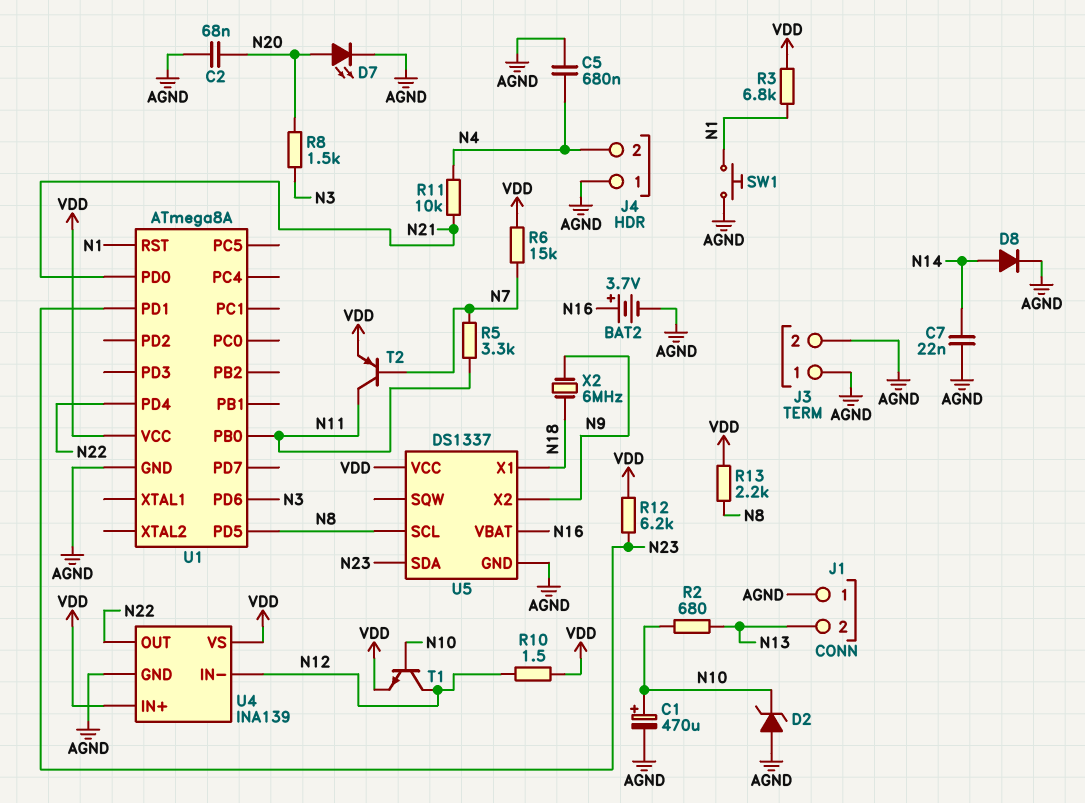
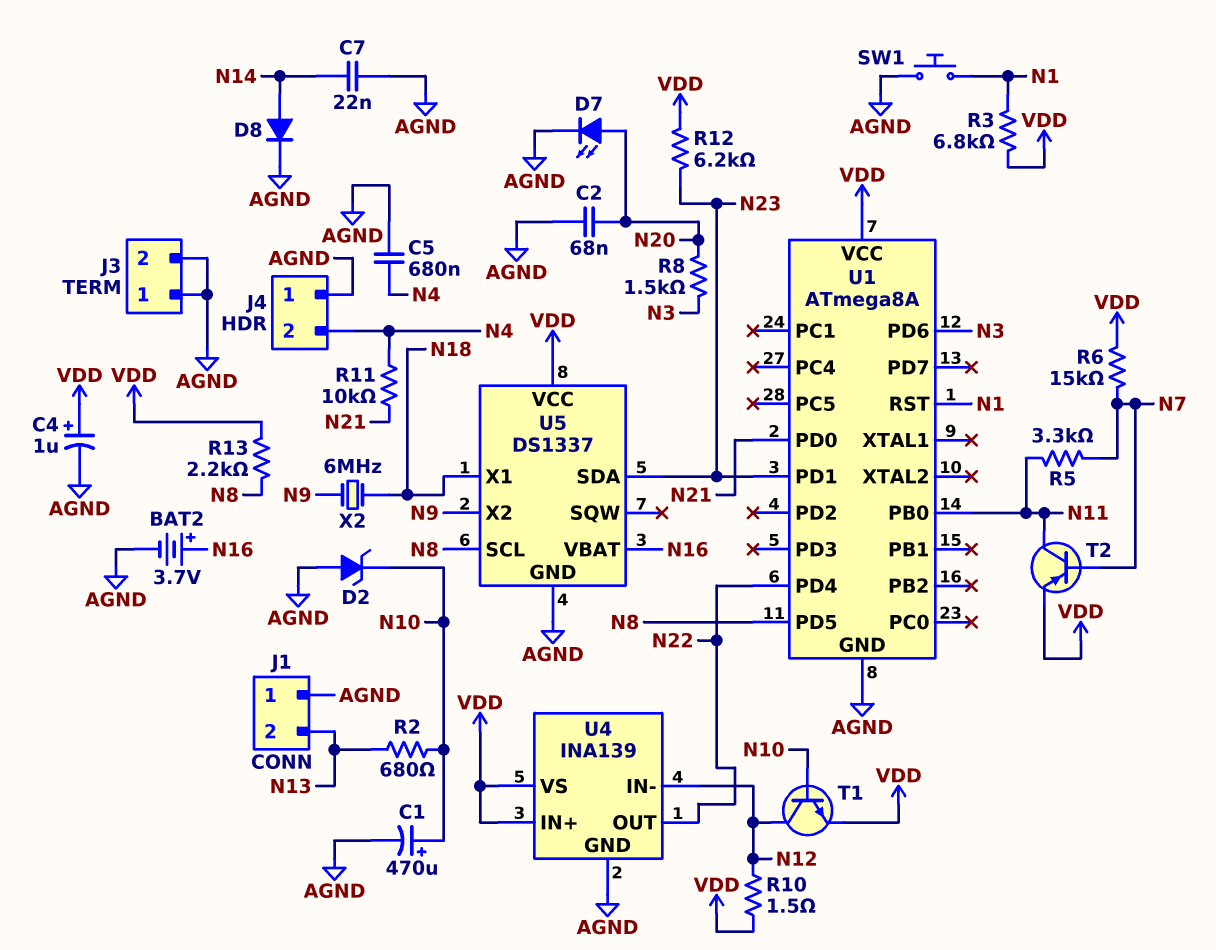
C4: none -> 1uF (plus VDD, minus AGND)

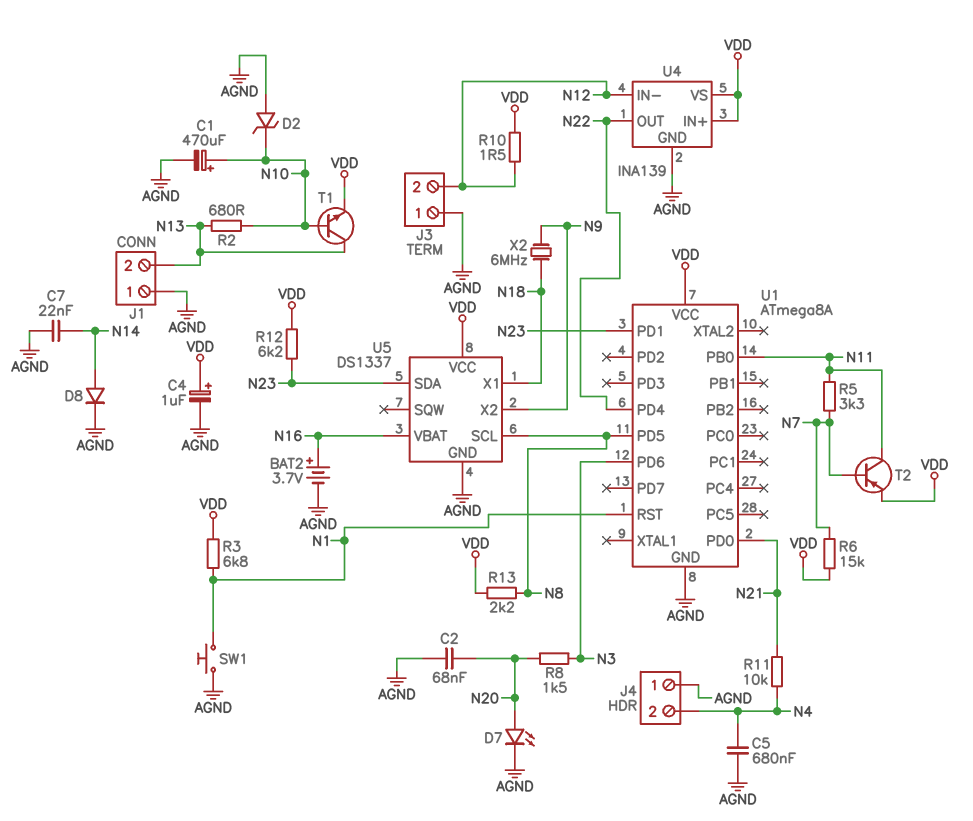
J3 pin 2: AGND -> N12
T1: NPN (B N10, C N12, E VDD) -> NPN (B N10, C N13, E VDD)

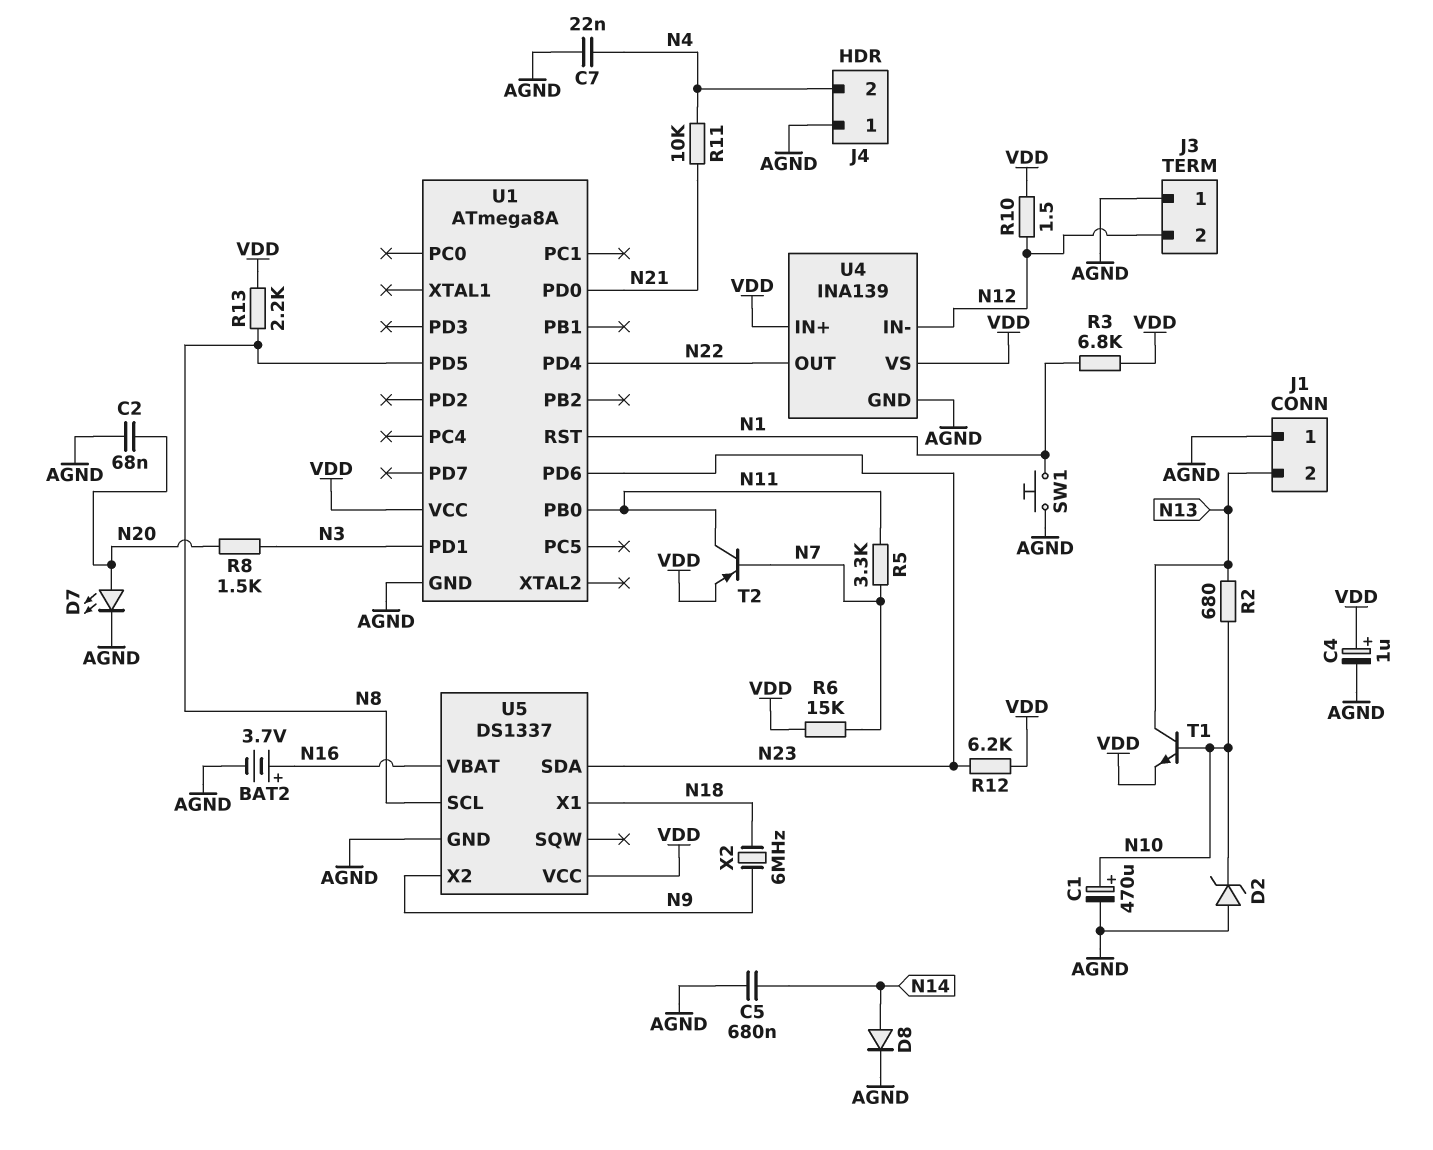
C5: 680nF (AGND, N4) -> 680nF (AGND, N14)
C7: 22nF (AGND, N14) -> 22nF (AGND, N4)
U1 pin PD1: N23 -> N3
U1 pin PD6: N3 -> N23

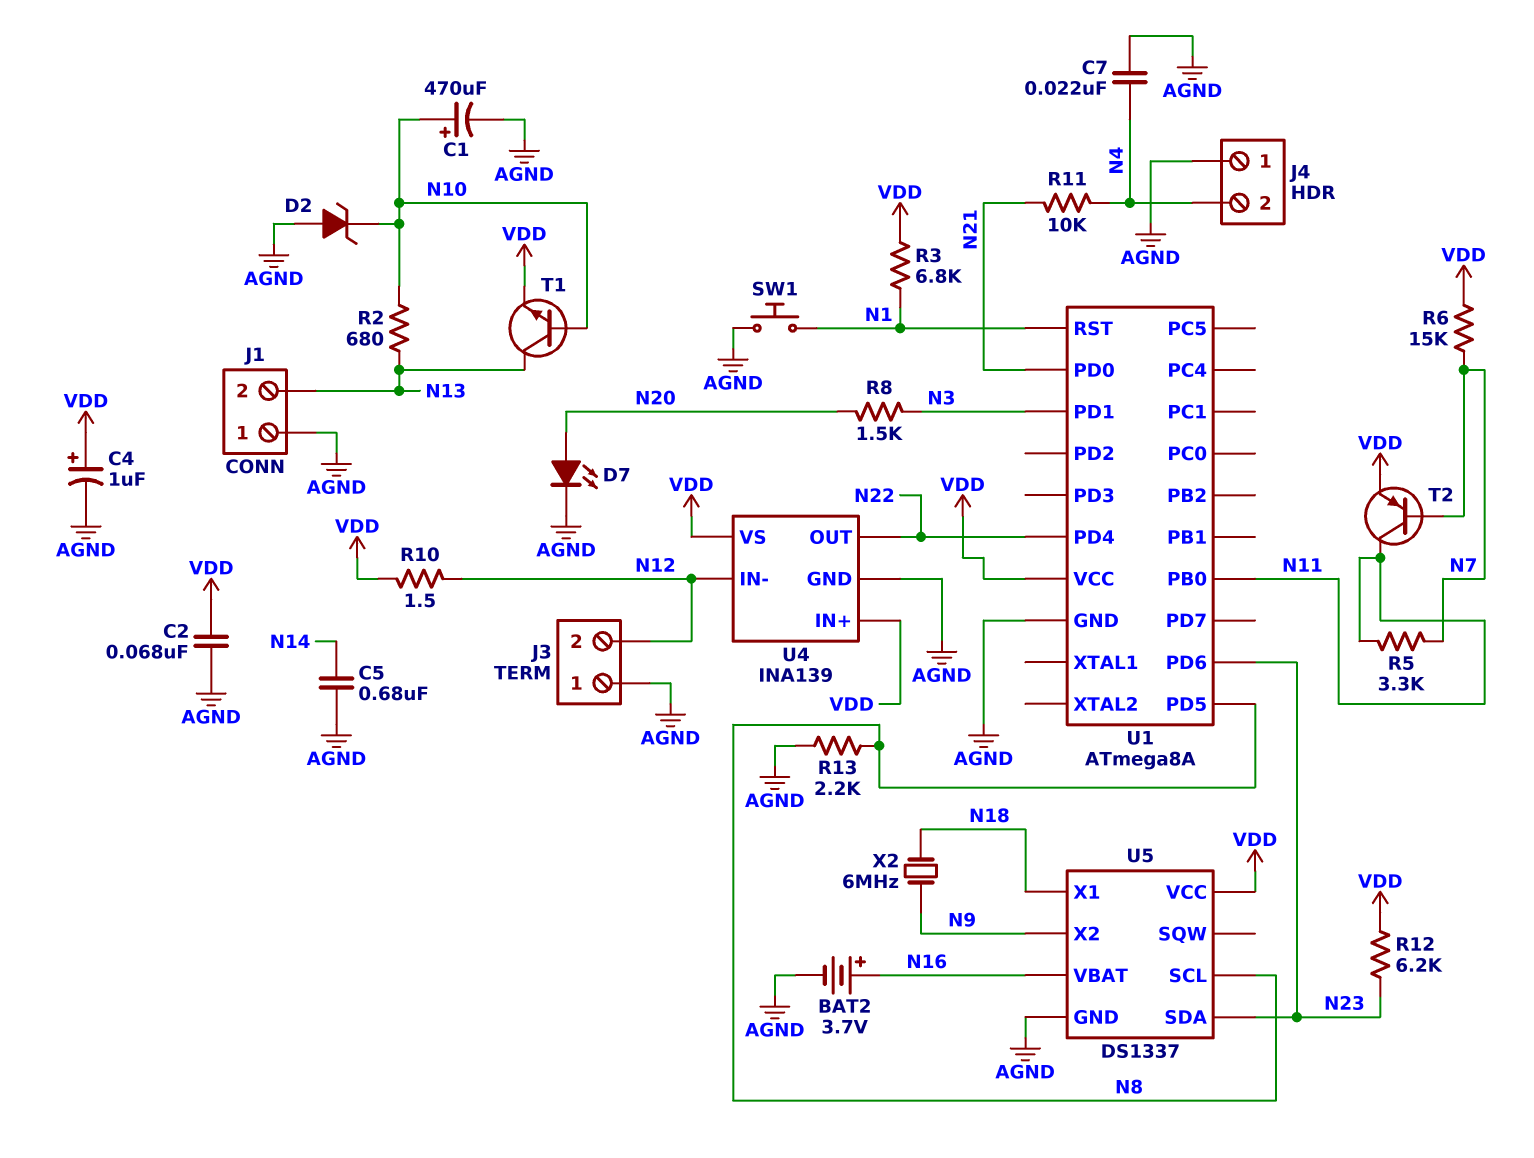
C2: 68nF (AGND, N20) -> 68nF (AGND, VDD)
D8: diode (A N14, K AGND) -> none
R13: 2.2k (N8, VDD) -> 2.2k (AGND, N8)

